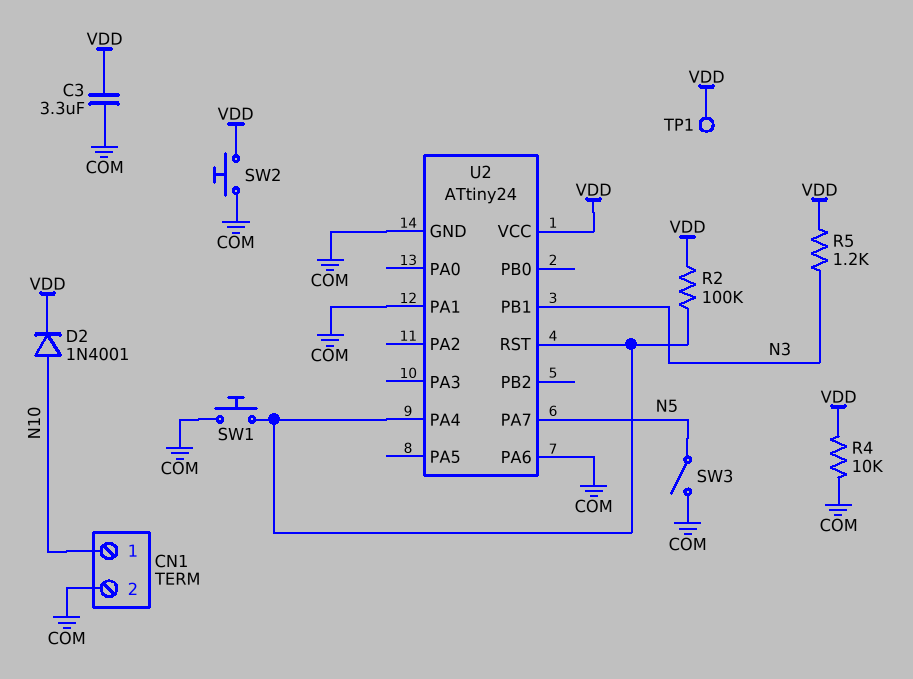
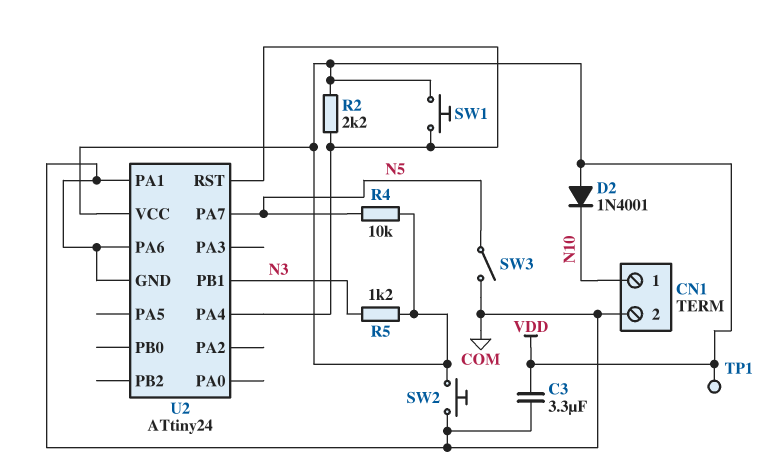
D2: diode 1N4001 (A N10, K VDD) -> diode 1N4001 (A VDD, K N10)
R2: 100k (U2/PA4, VDD) -> 2.2k (U2/PA4, VDD)
R4: 10k (COM, VDD) -> 10k (N5, VDD)
SW1: button (COM, U2/PA4) -> button (U2/PA4, VDD)

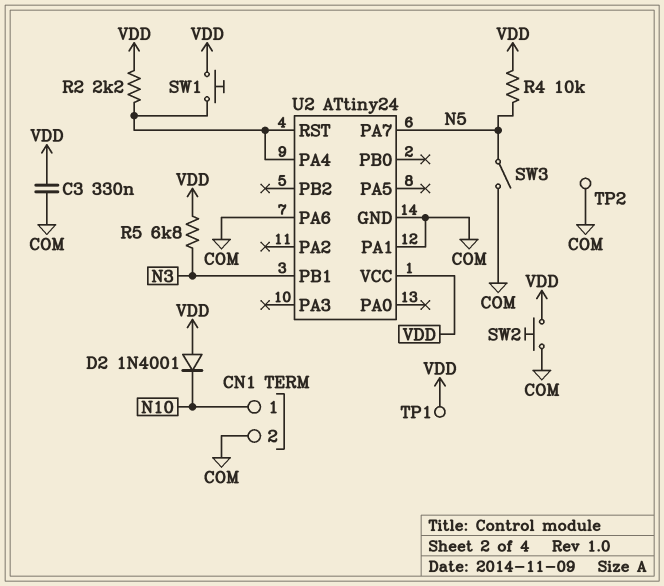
C3: 3.3uF (COM, VDD) -> 330nF (COM, VDD)
R5: 1.2k (N3, VDD) -> 6.8k (N3, VDD)
TP2: none -> test point (COM)

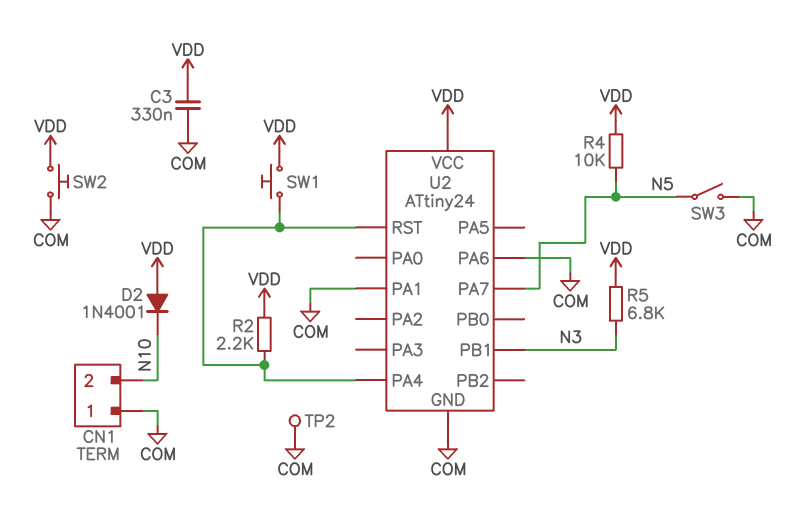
CN1 pin 1: N10 -> COM
CN1 pin 2: COM -> N10
TP1: test point (VDD) -> none

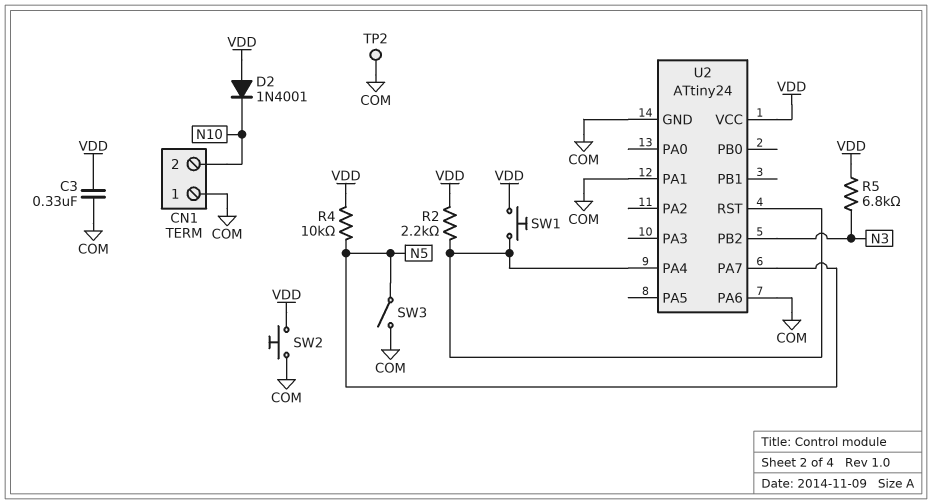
U2 pin PB1: N3 -> none
U2 pin PB2: none -> N3

